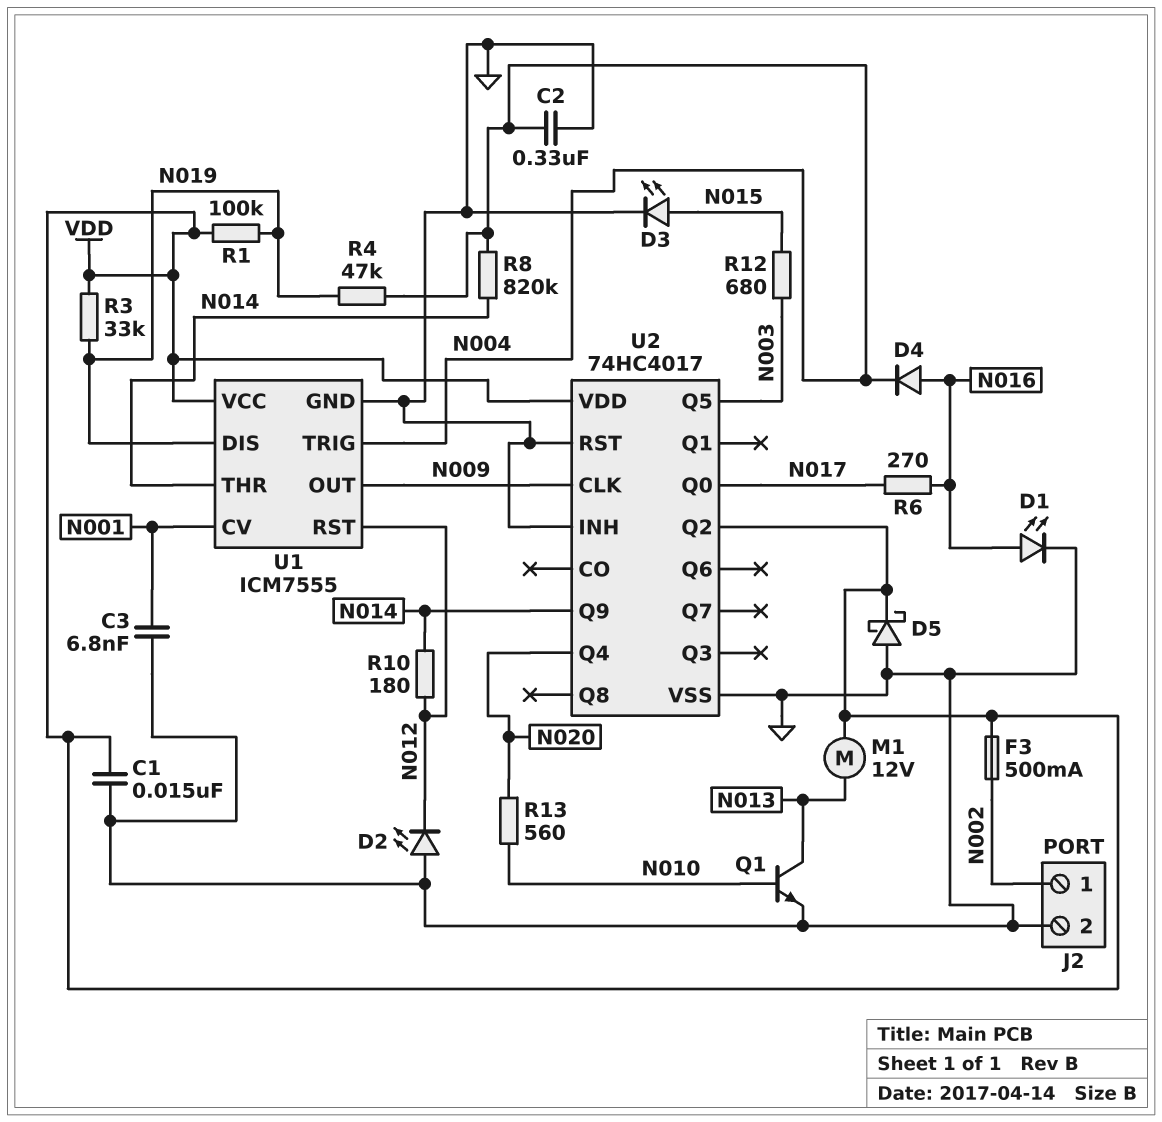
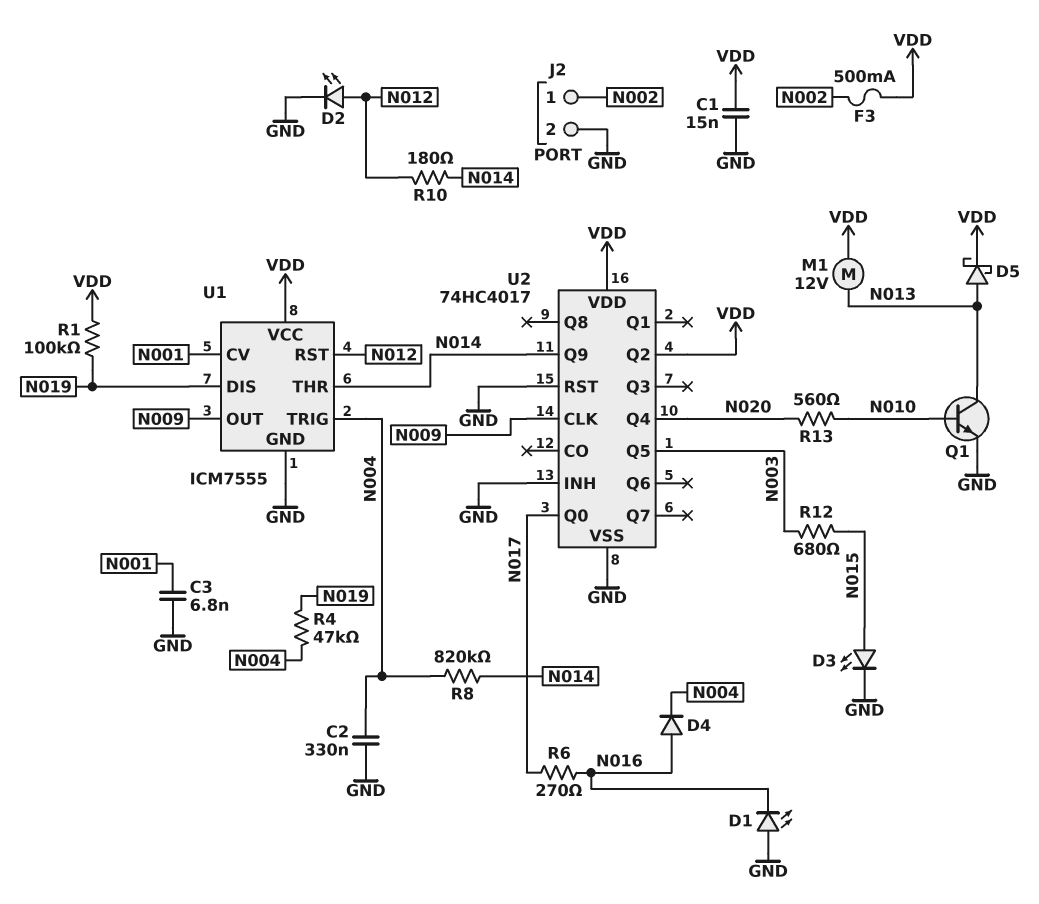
D1: LED (A N016, K GND) -> LED (A GND, K N016)
D2: LED (A GND, K N012) -> LED (A N012, K GND)
D5: schottky (A GND, K VDD) -> schottky (A N013, K VDD)
R3: 33k (N019, VDD) -> none

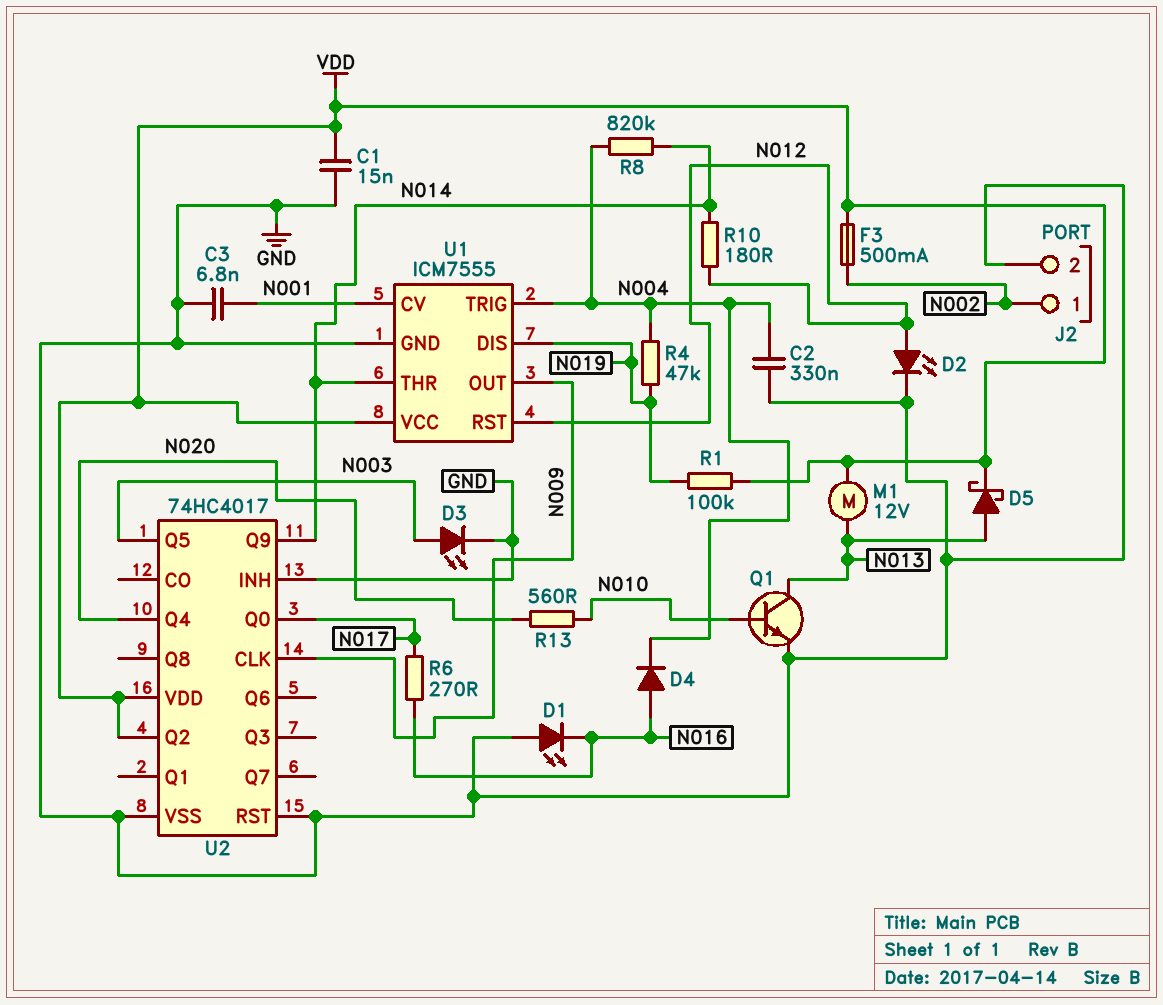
D3: LED (A N015, K GND) -> LED (A N003, K GND)
R12: 680 (N003, N015) -> none

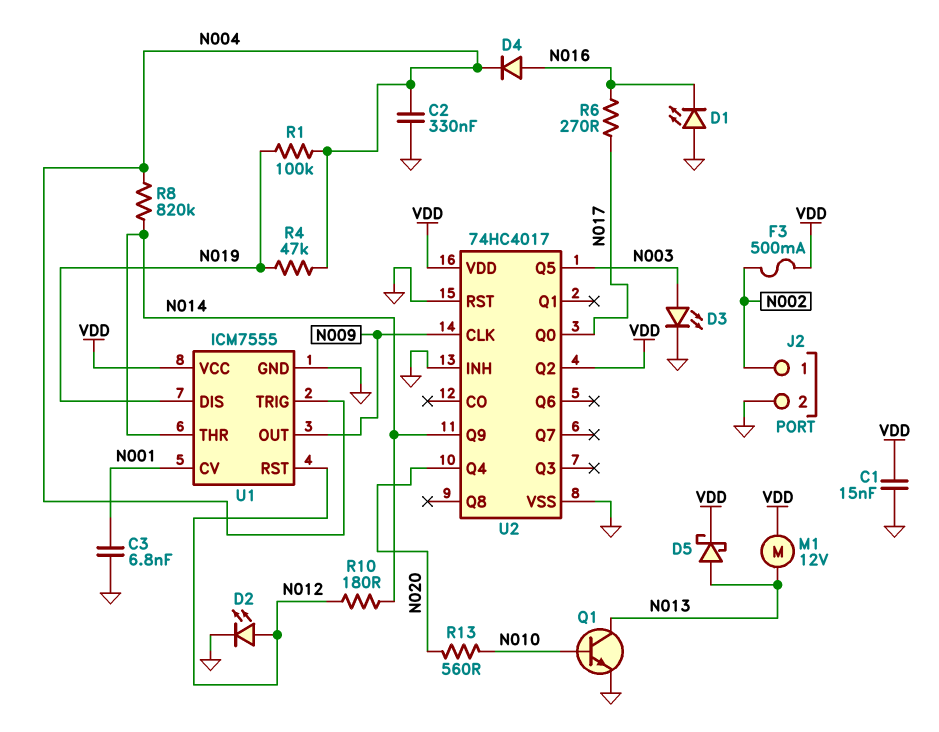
R1: 100k (N019, VDD) -> 100k (N004, N019)

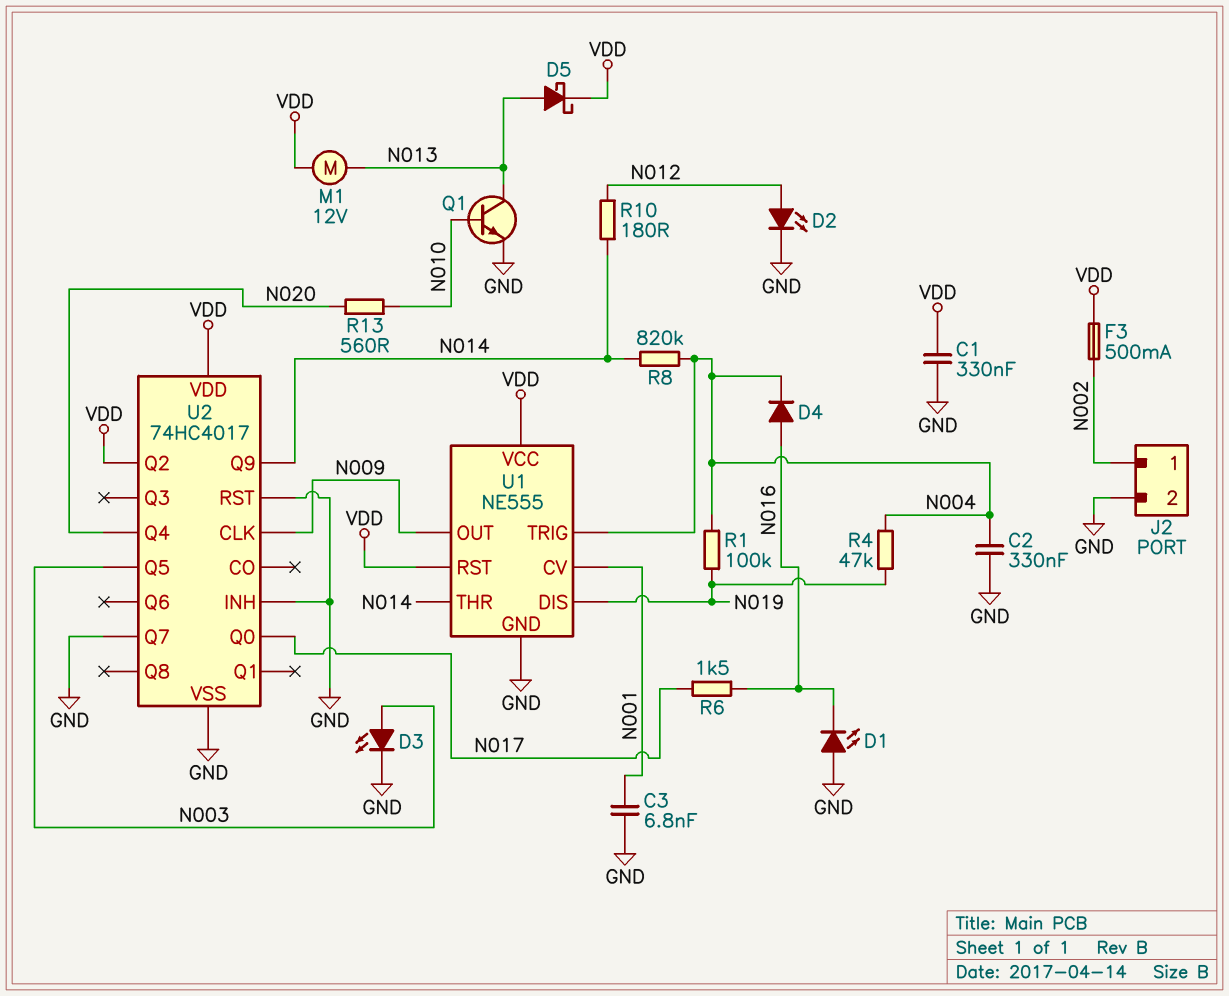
C1: 15nF (GND, VDD) -> 330nF (GND, VDD)
R6: 270 (N016, N017) -> 1.5k (N016, N017)
U1: ICM7555 -> NE555
U1 pin RST: N012 -> VDD
U2 pin Q7: none -> GND

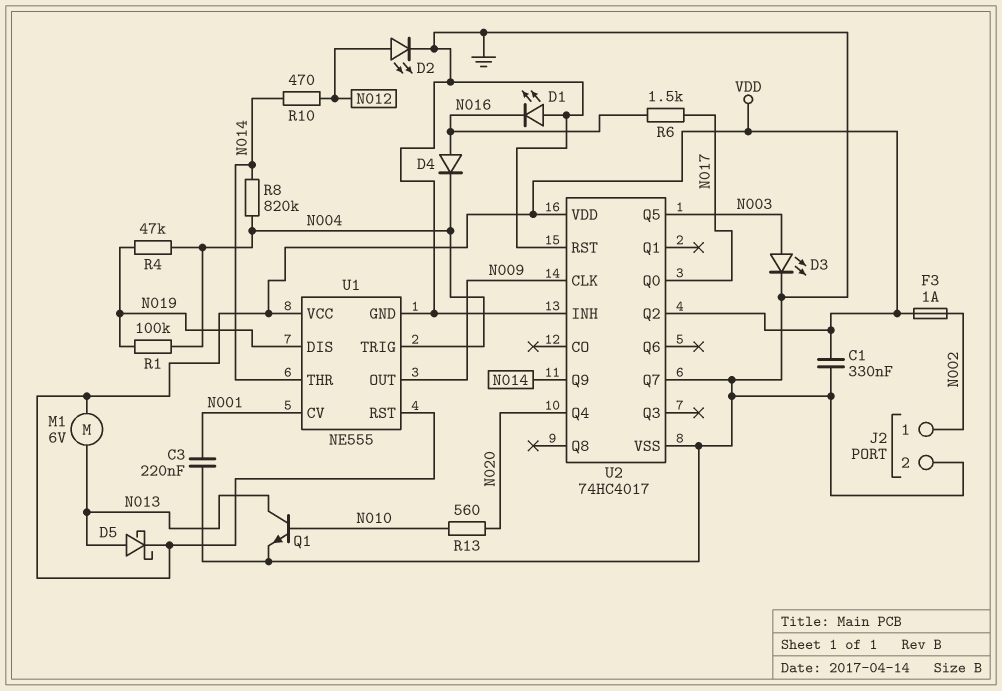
C2: 330nF (GND, N004) -> none
C3: 6.8nF (GND, N001) -> 220nF (GND, N001)
F3: 500mA (N002, VDD) -> 1A (N002, VDD)
M1: motor 12V (N013, VDD) -> motor 6V (N013, VDD)
R10: 180 (N012, N014) -> 470 (N012, N014)

